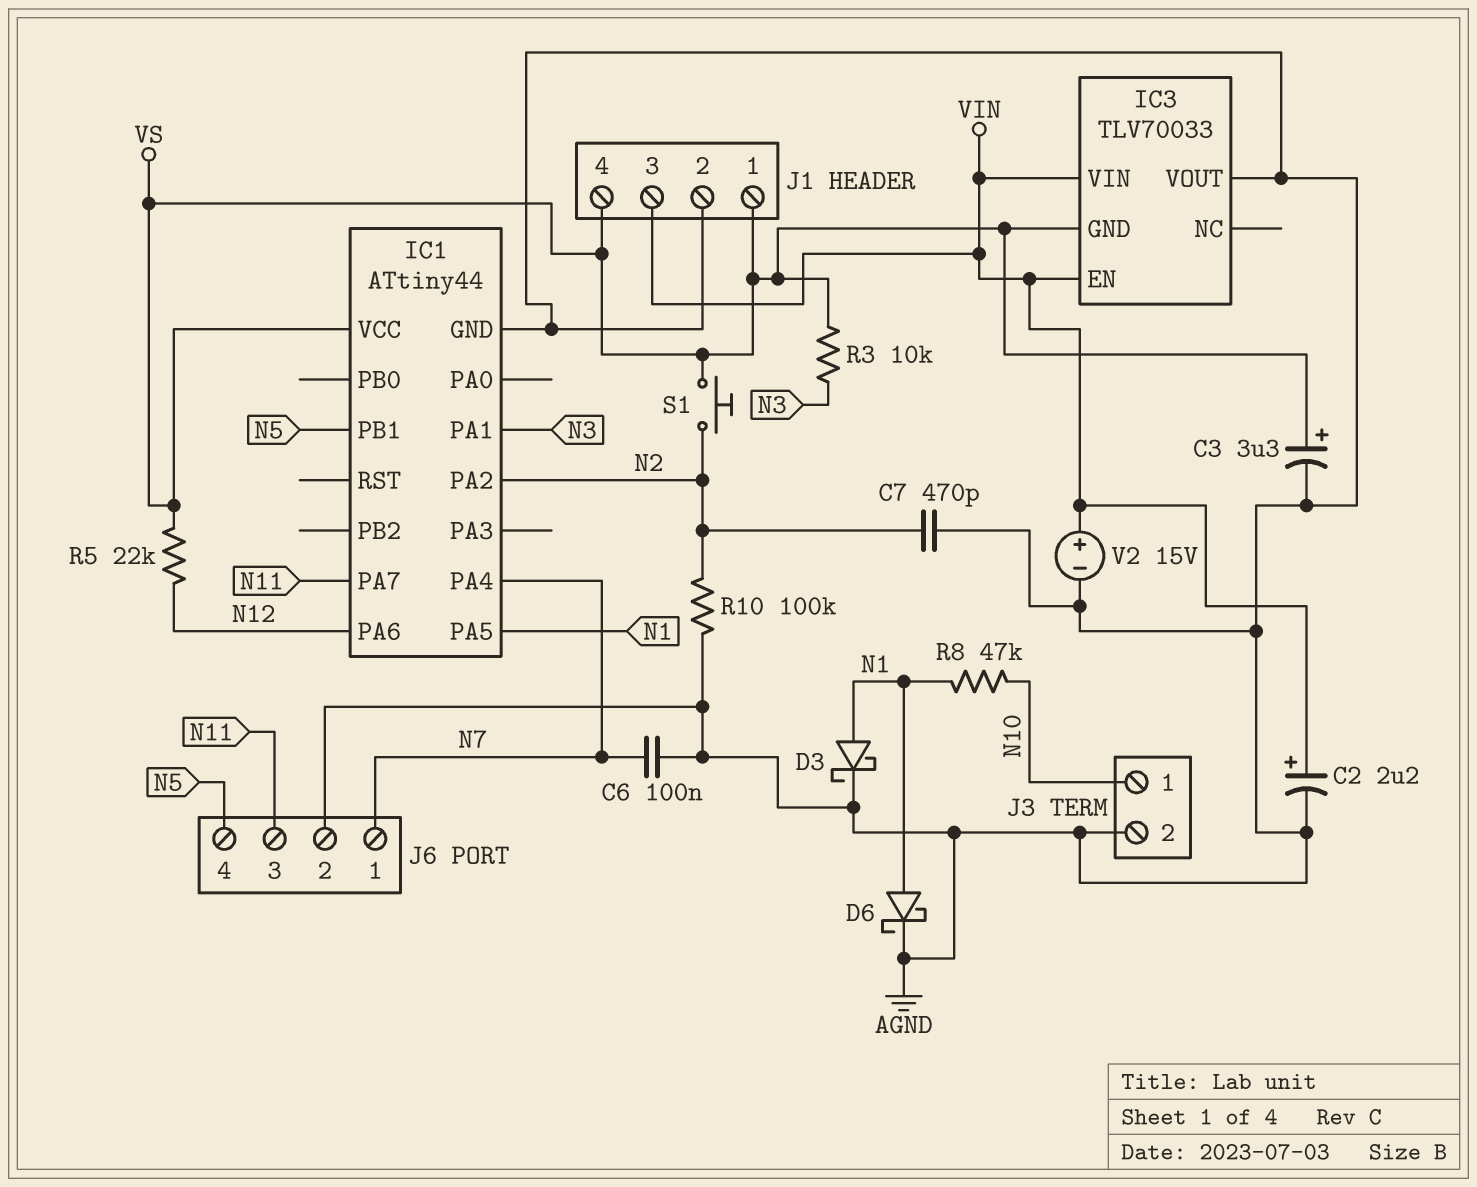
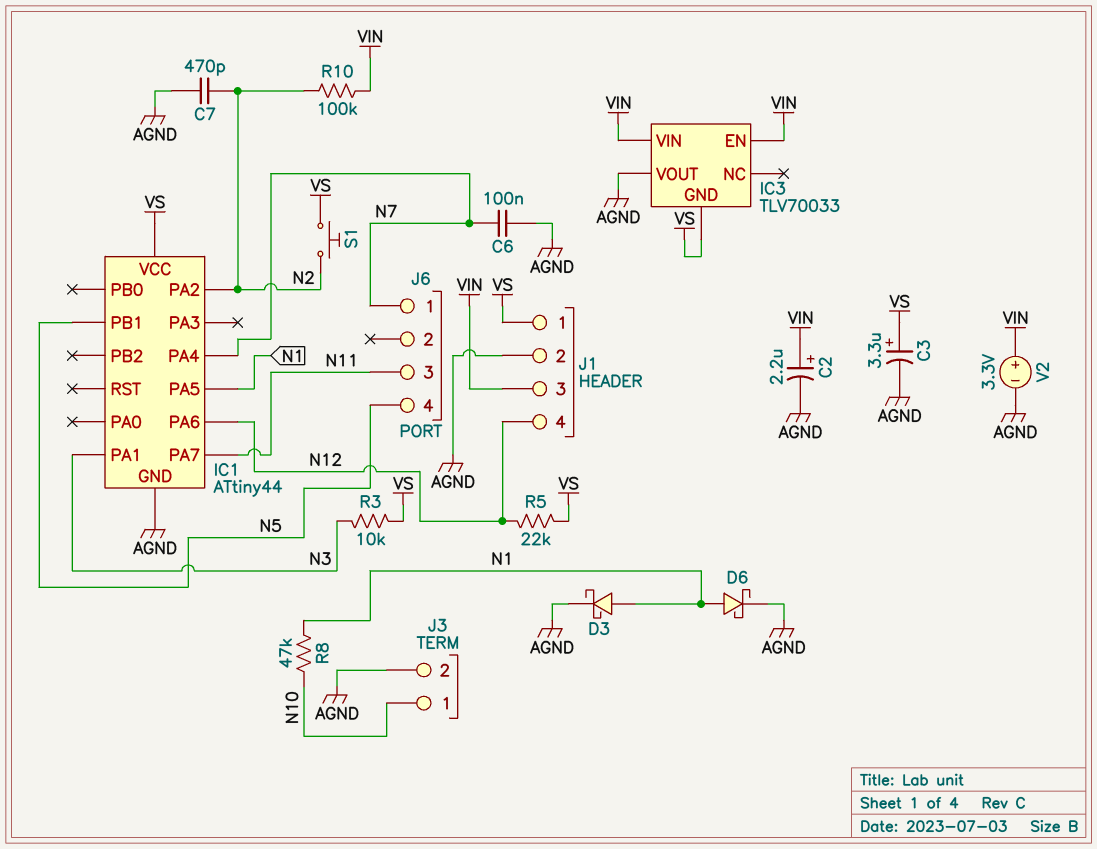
J1 pin 4: VS -> N12
J6 pin 2: AGND -> none
R10: 100k (AGND, N2) -> 100k (N2, VIN)
V2: 15V (plus VIN, minus AGND) -> 3.3V (plus VIN, minus AGND)

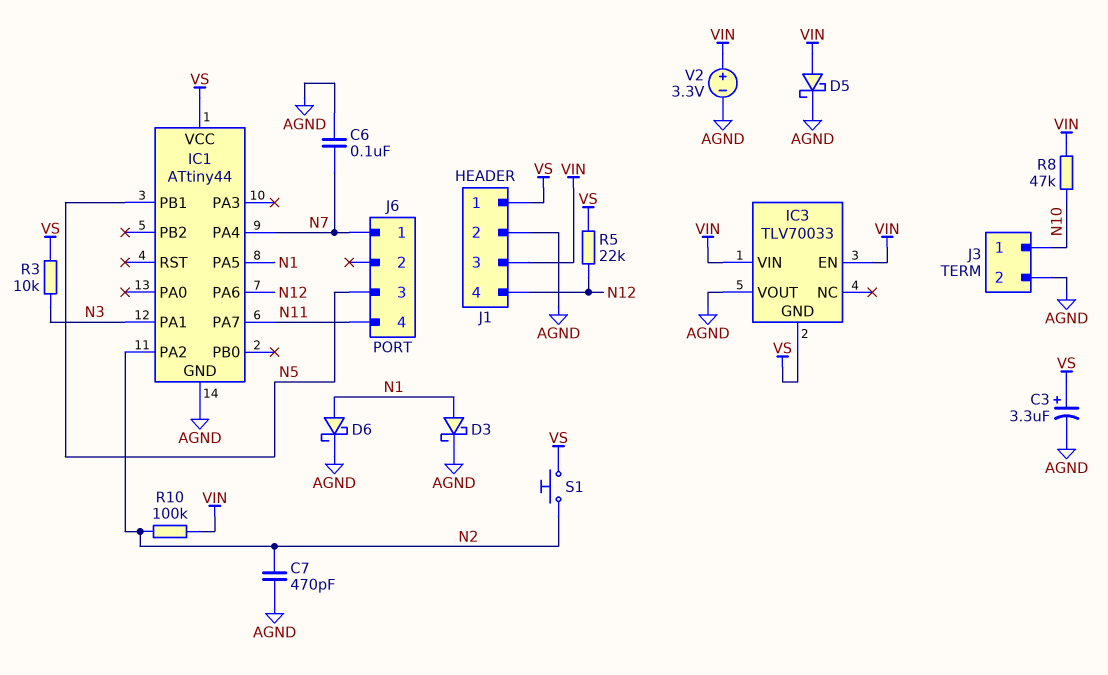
C2: 2.2uF (plus VIN, minus AGND) -> none
D5: none -> schottky (A VIN, K AGND)
J6 pin 3: N11 -> N5
J6 pin 4: N5 -> N11
R8: 47k (N1, N10) -> 47k (N10, VIN)

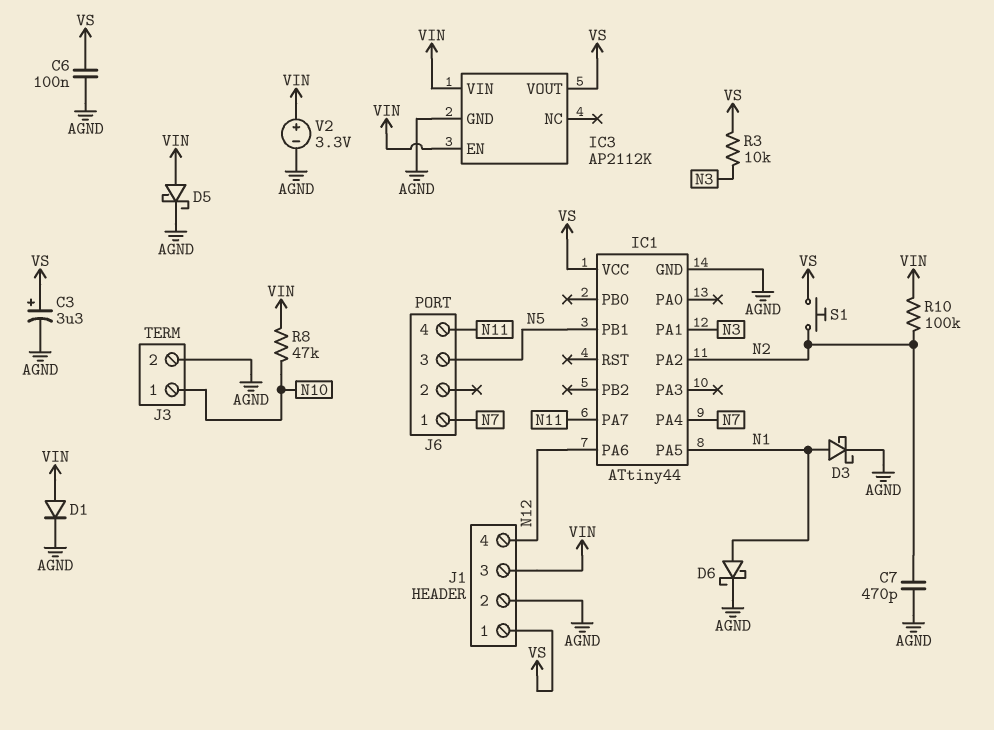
C6: 100nF (AGND, N7) -> 100nF (AGND, VS)
D1: none -> diode (A VIN, K AGND)
IC3: TLV70033 -> AP2112K
IC3 pin GND: VS -> AGND
IC3 pin VOUT: AGND -> VS
R5: 22k (N12, VS) -> none

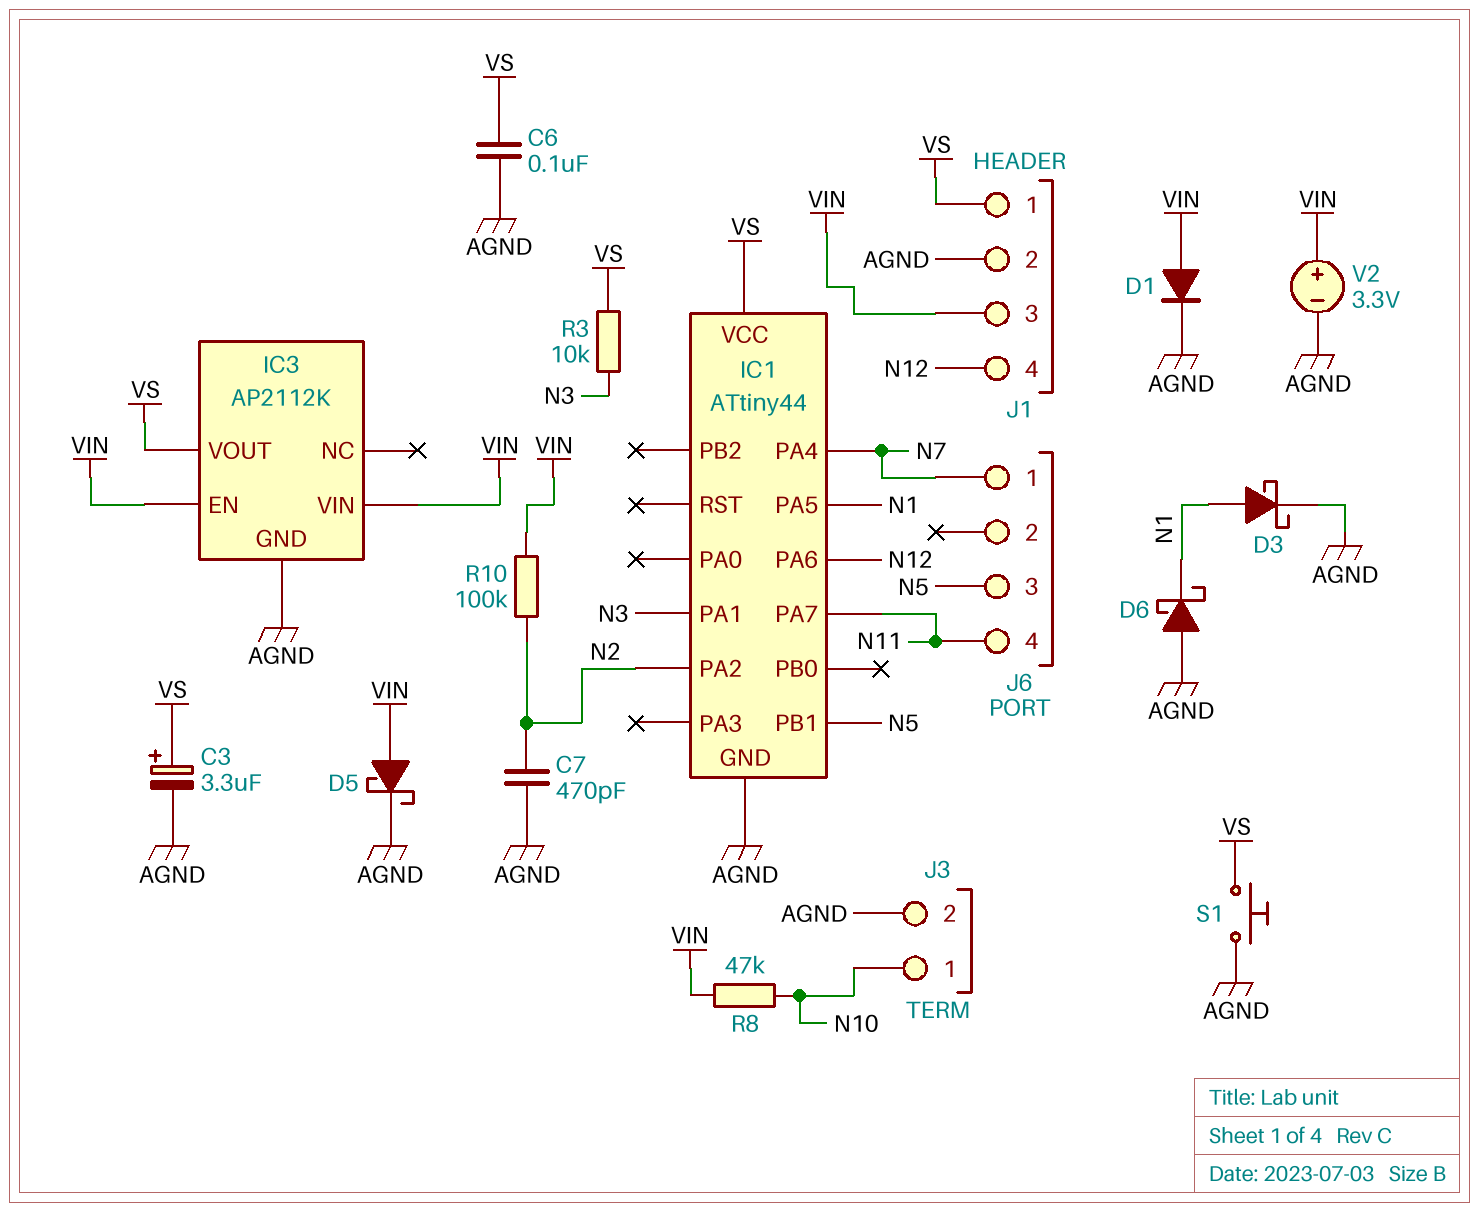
D6: schottky (A N1, K AGND) -> schottky (A AGND, K N1)
S1: button (N2, VS) -> button (AGND, VS)

